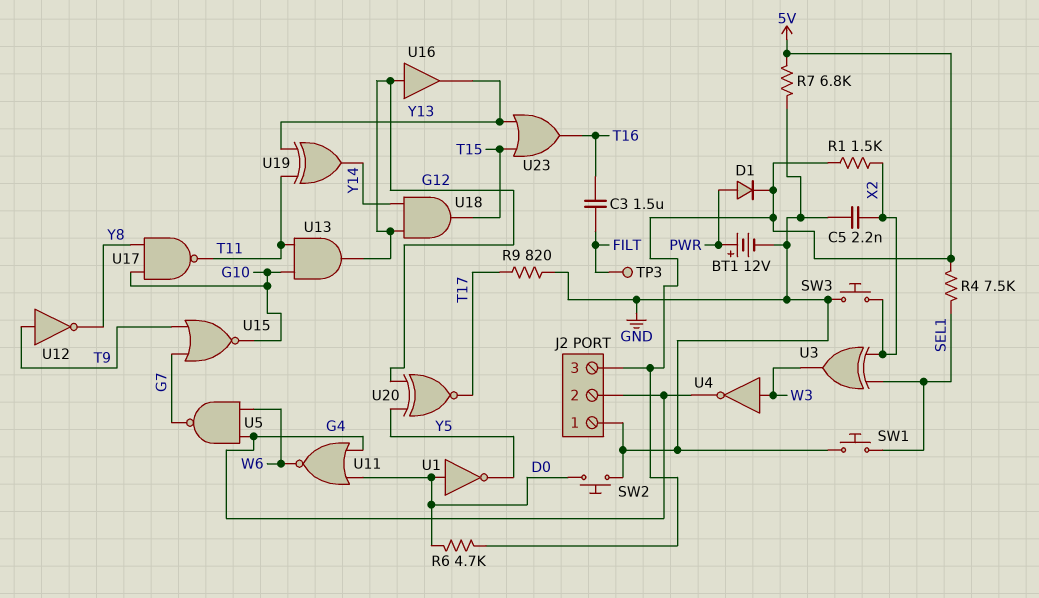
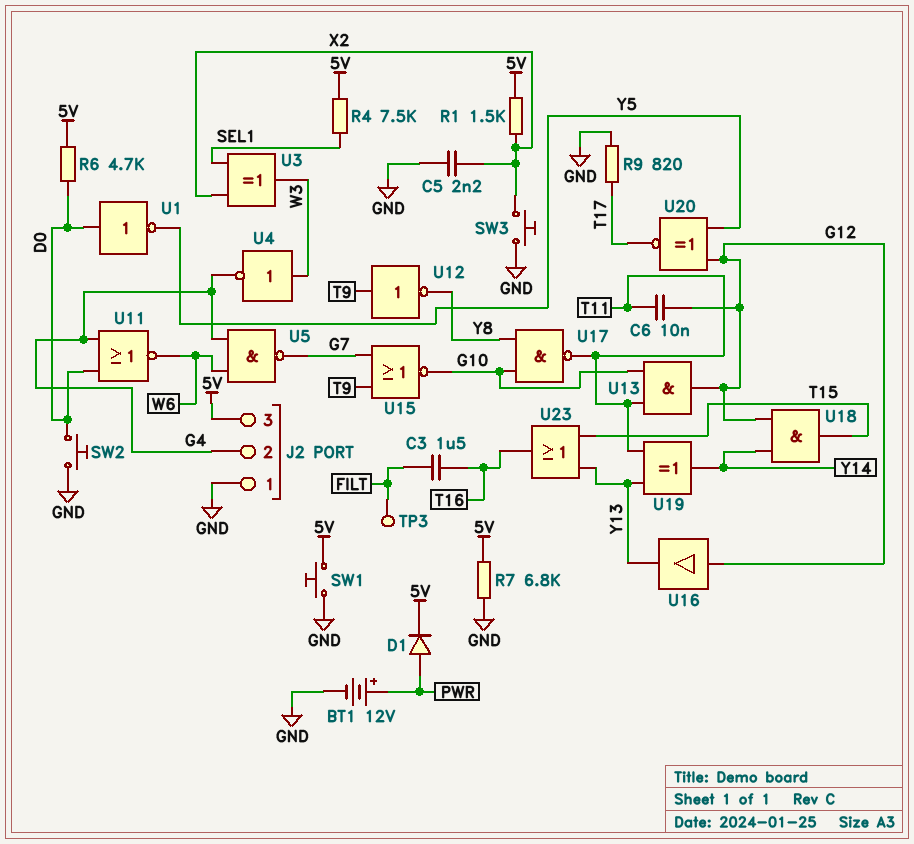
C6: none -> 10nF (G12, T11)
SW1: button (GND, SEL1) -> button (5V, GND)

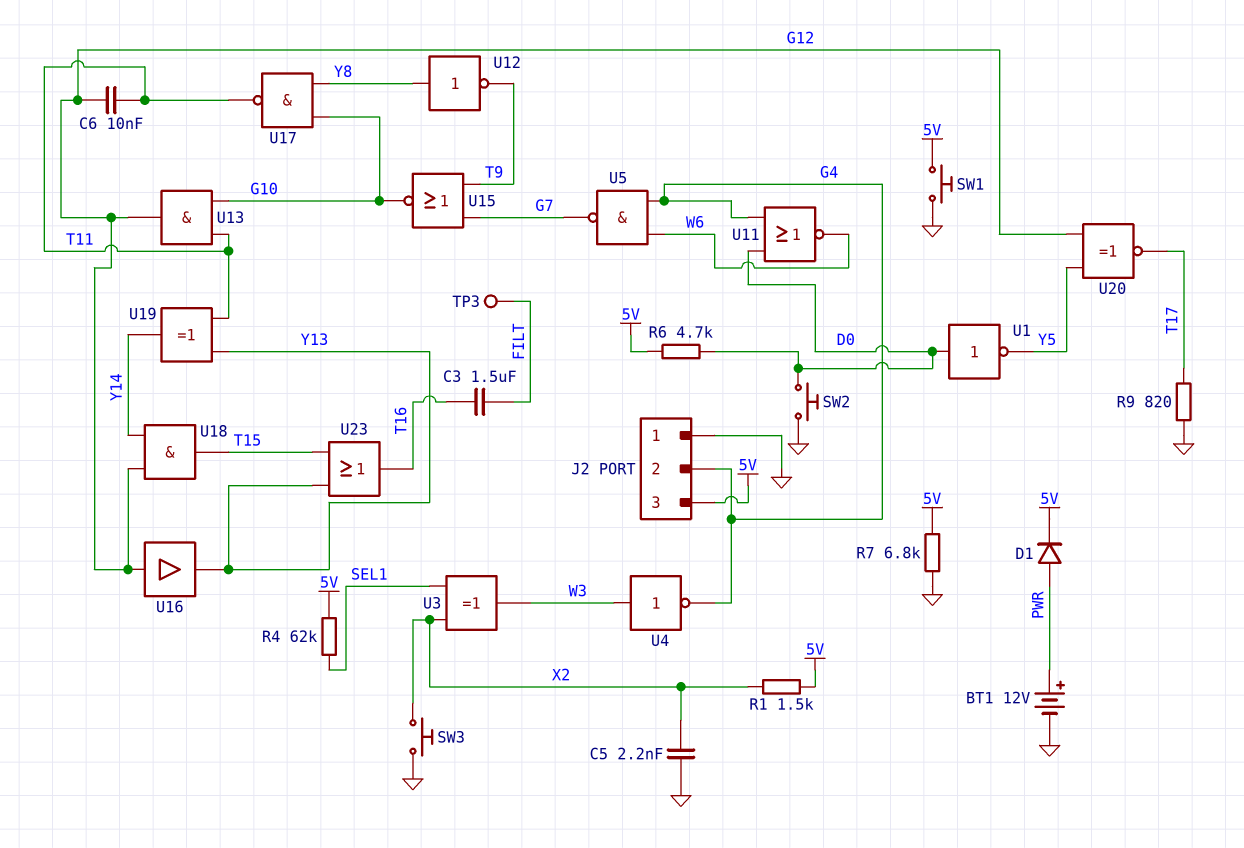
R4: 7.5k (5V, SEL1) -> 62k (5V, SEL1)
U12: NOT (in T9, out Y8) -> NOT (in Y8, out T9)

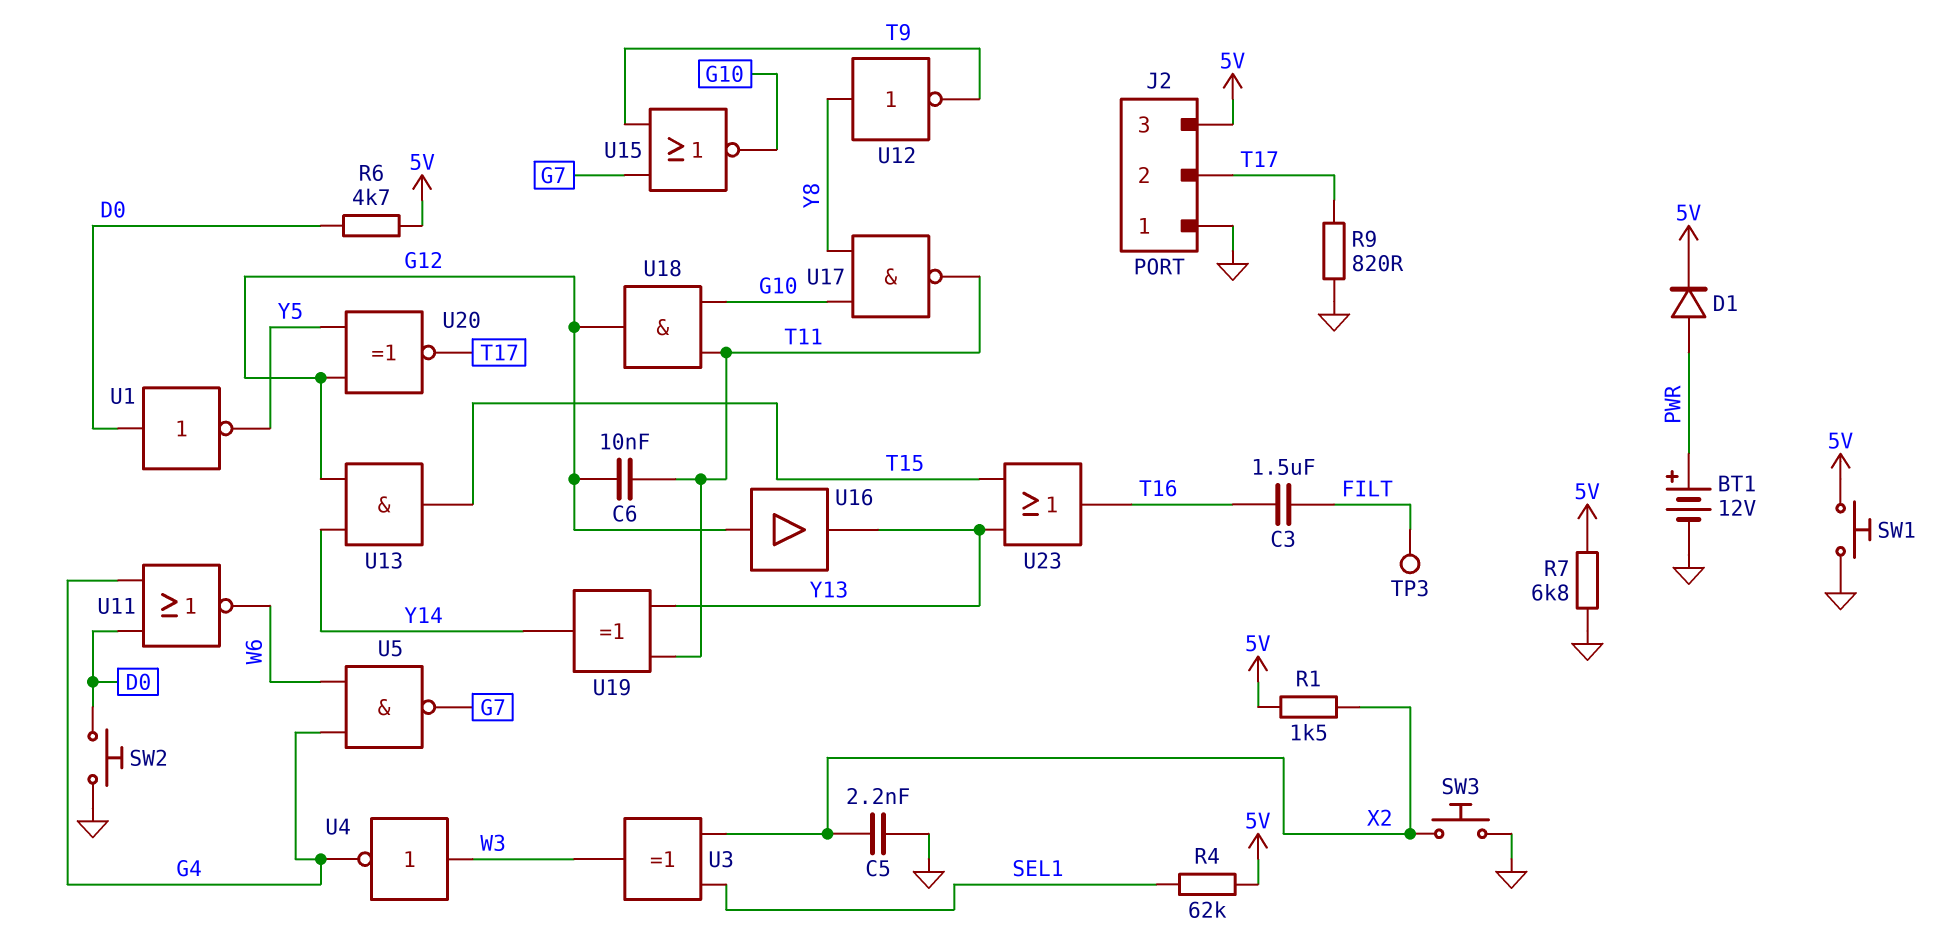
J2 pin 2: G4 -> T17
U13: AND (in G10, in T11, out G12) -> AND (in G12, in Y14, out T15)
U18: AND (in G12, in Y14, out T15) -> AND (in G10, in T11, out G12)

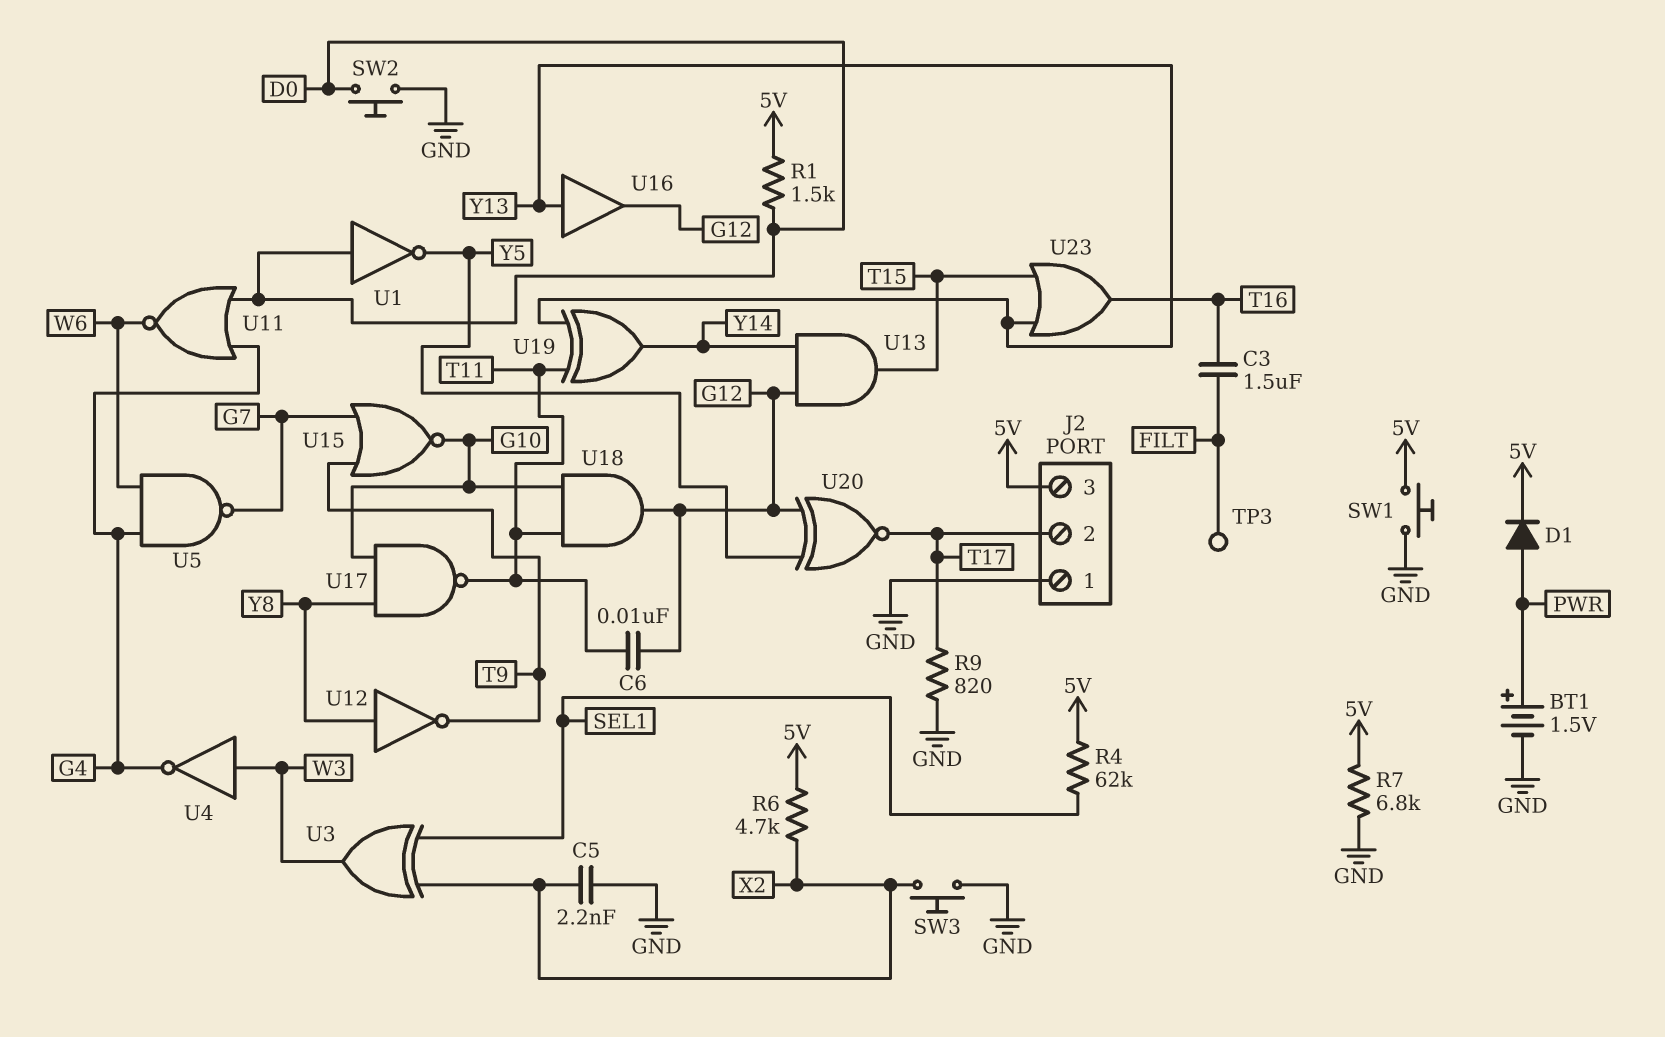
BT1: 12V (plus PWR, minus GND) -> 1.5V (plus PWR, minus GND)
R1: 1.5k (5V, X2) -> 1.5k (5V, D0)
R6: 4.7k (5V, D0) -> 4.7k (5V, X2)
U16: buffer (in G12, out Y13) -> buffer (in Y13, out G12)

